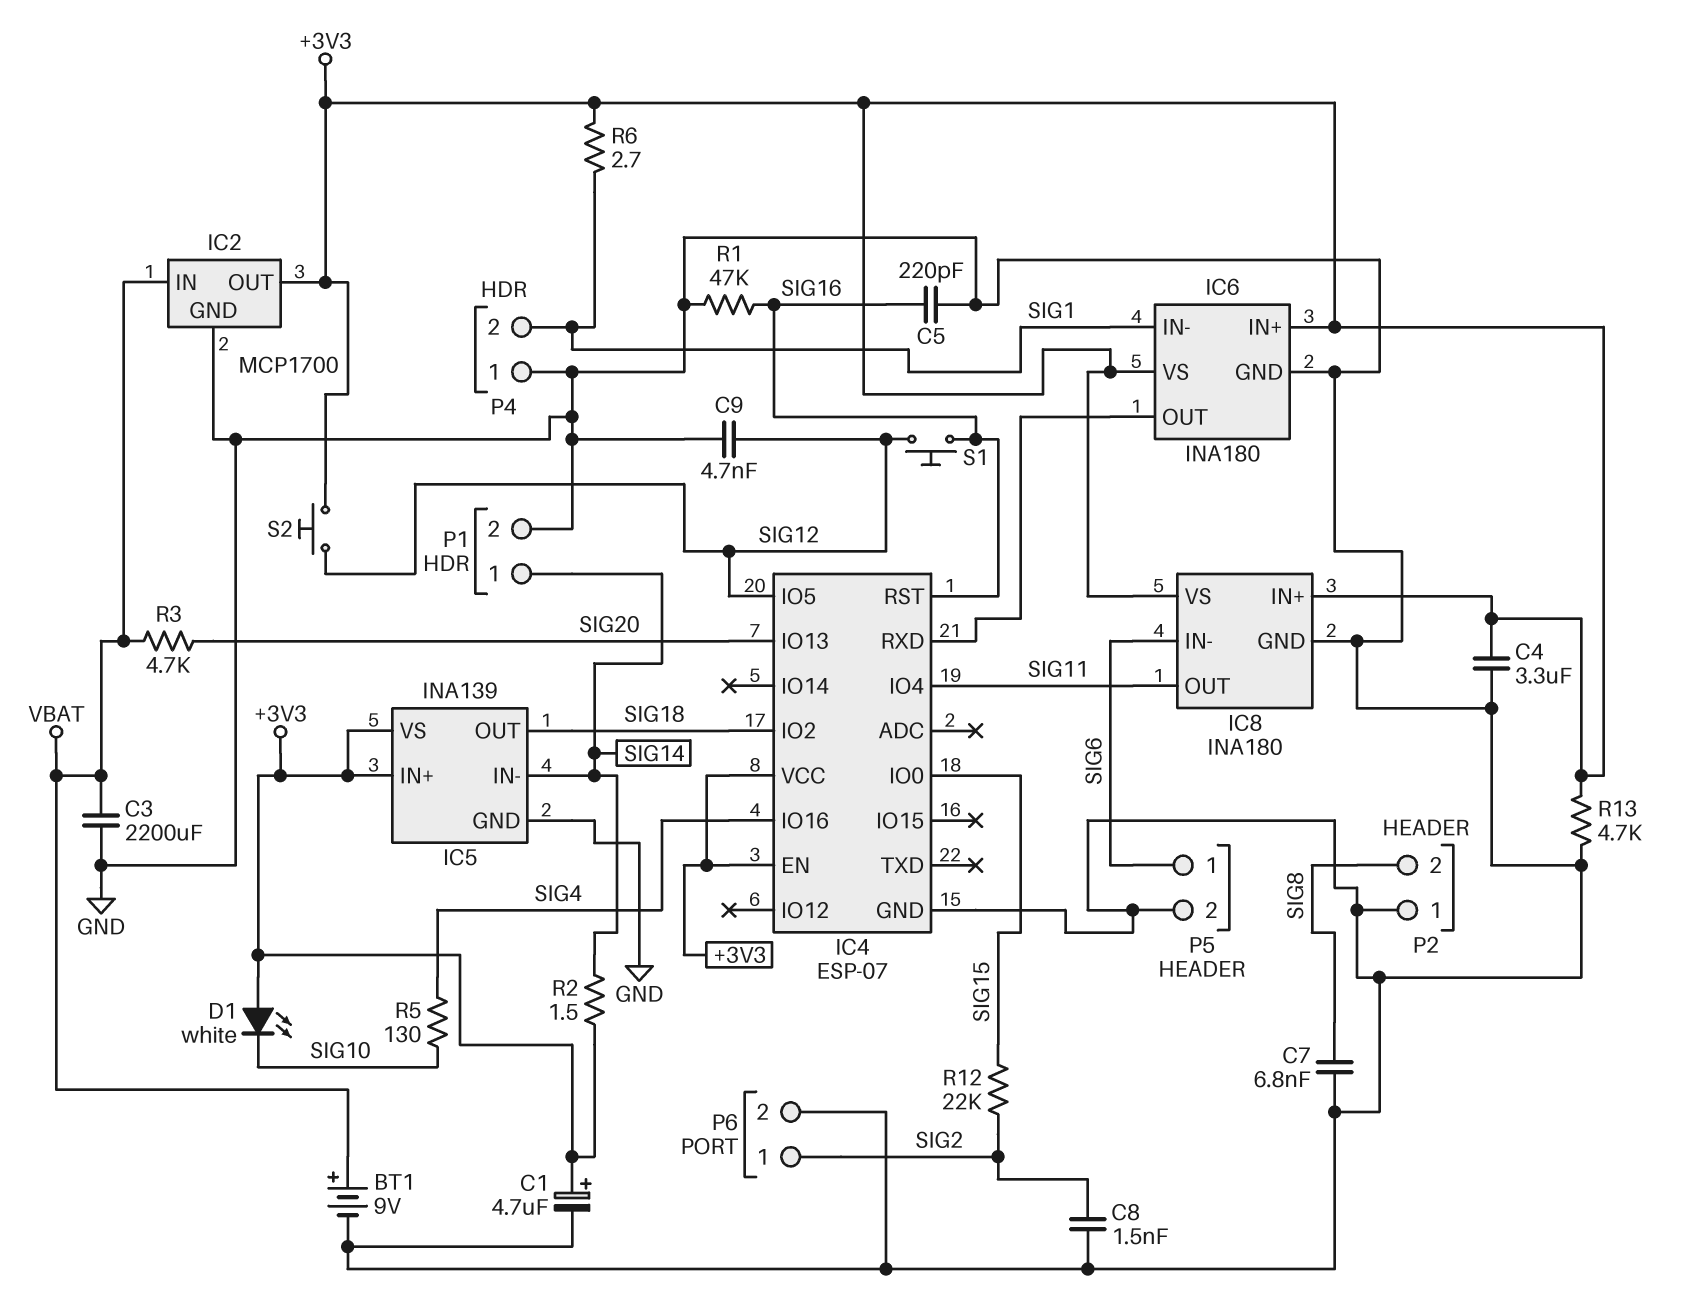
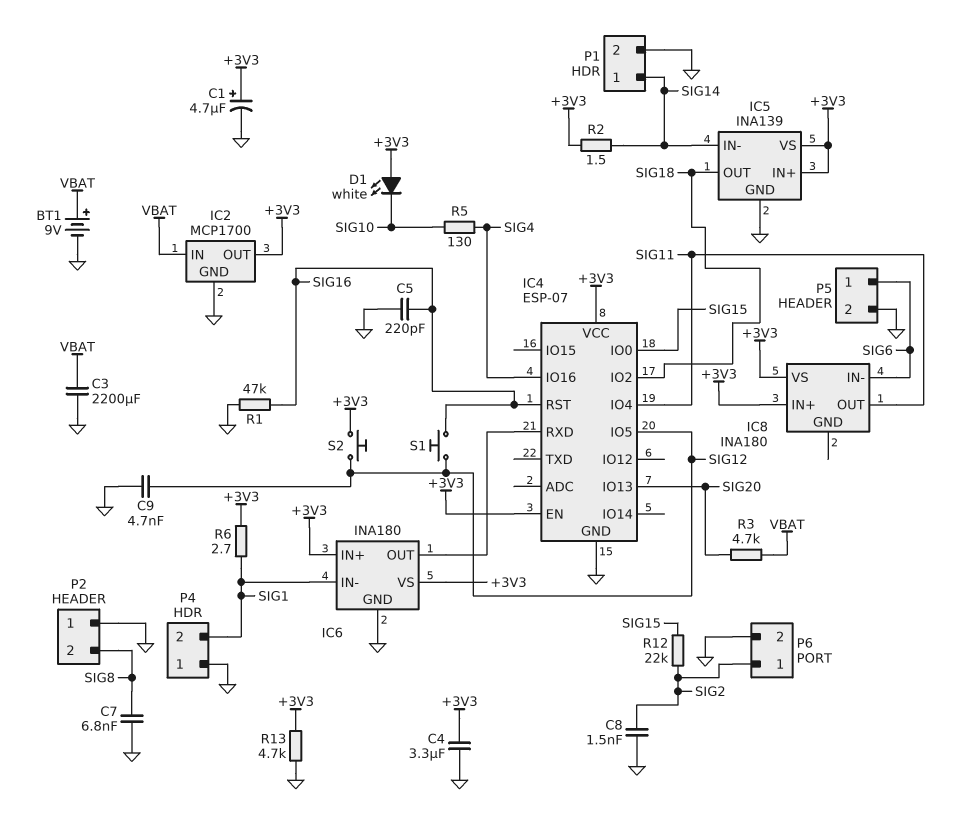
IC8 pin GND: GND -> none

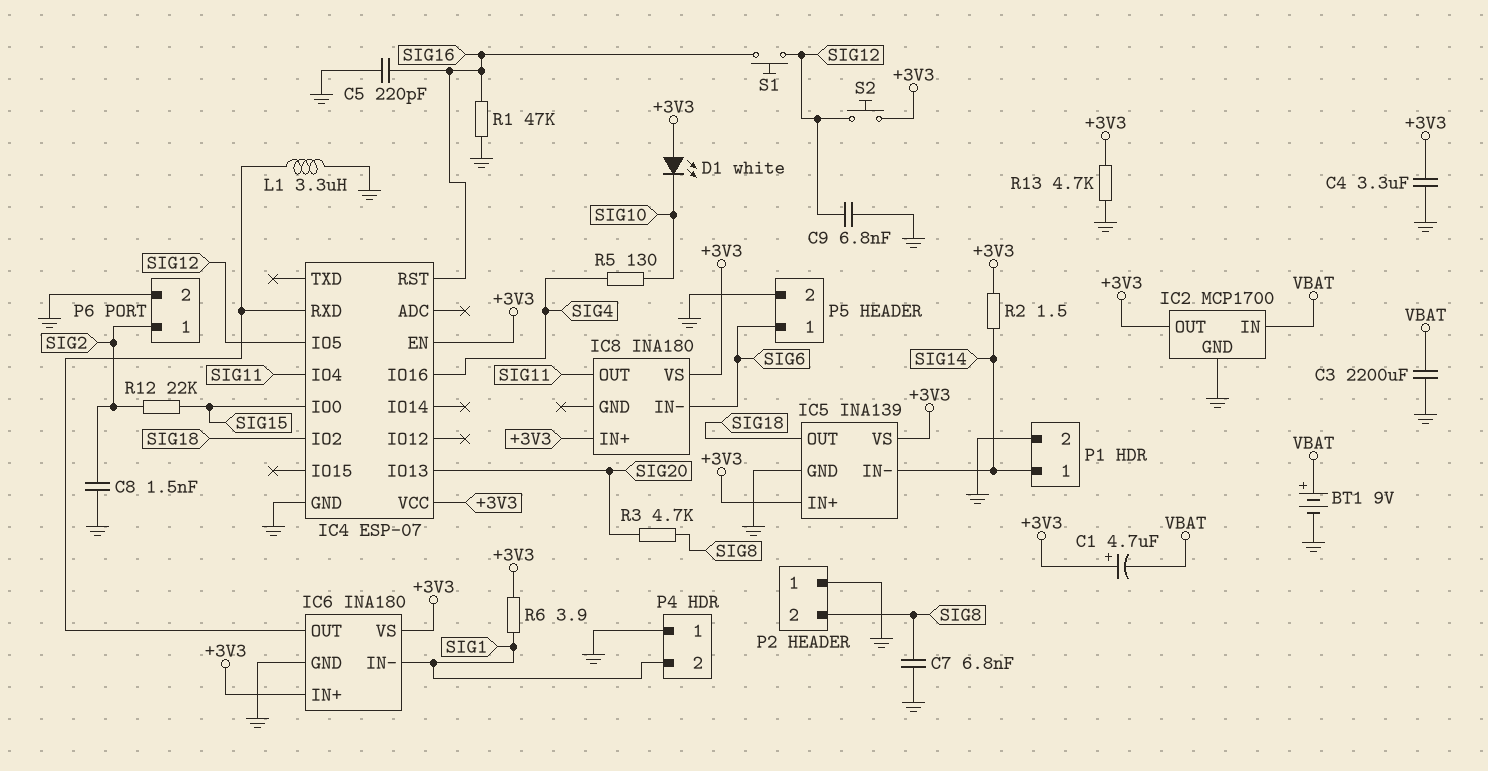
C1: 4.7uF (plus +3V3, minus GND) -> 4.7uF (plus +3V3, minus VBAT)
C9: 4.7nF (GND, SIG12) -> 6.8nF (GND, SIG12)
L1: none -> 3.3uH (GND, IC4/RXD)
R3: 4.7k (SIG20, VBAT) -> 4.7k (SIG8, SIG20)
R6: 2.7 (+3V3, SIG1) -> 3.9 (+3V3, SIG1)

